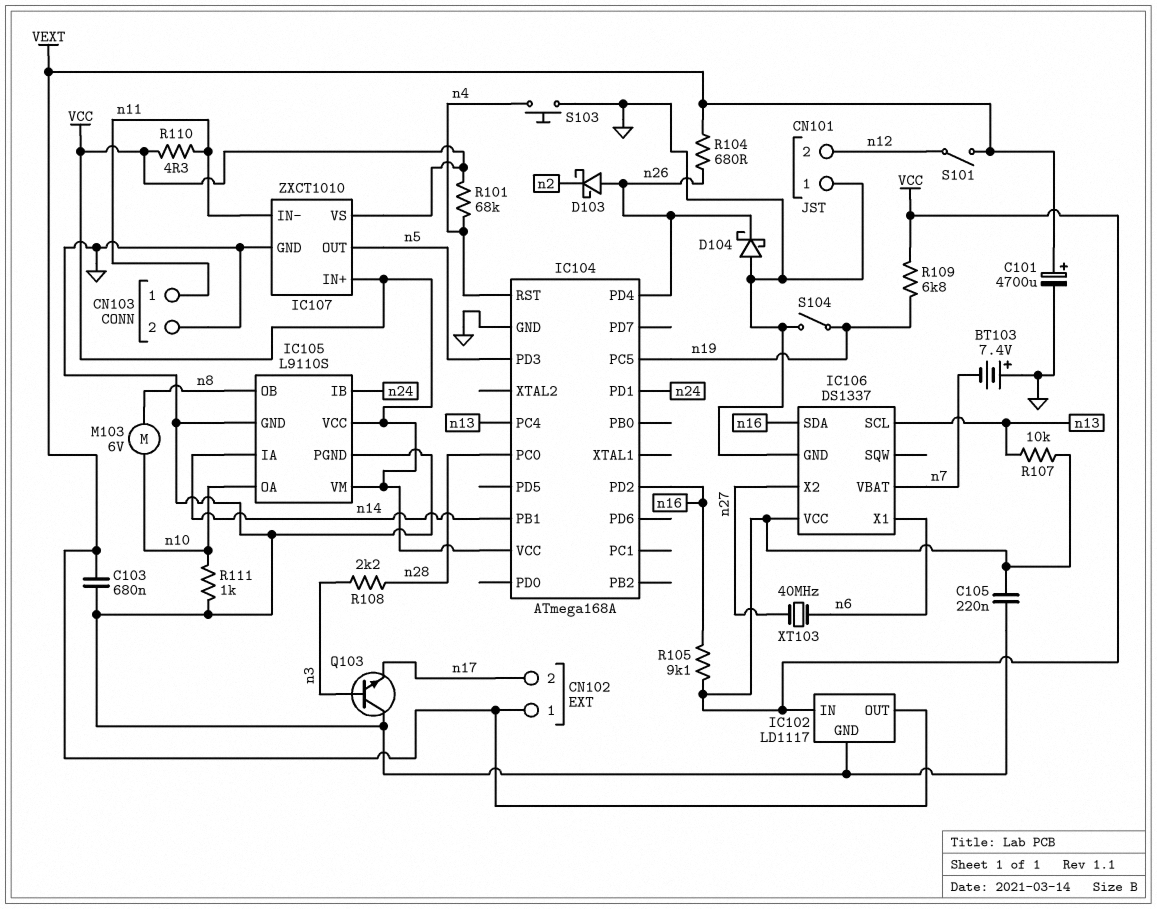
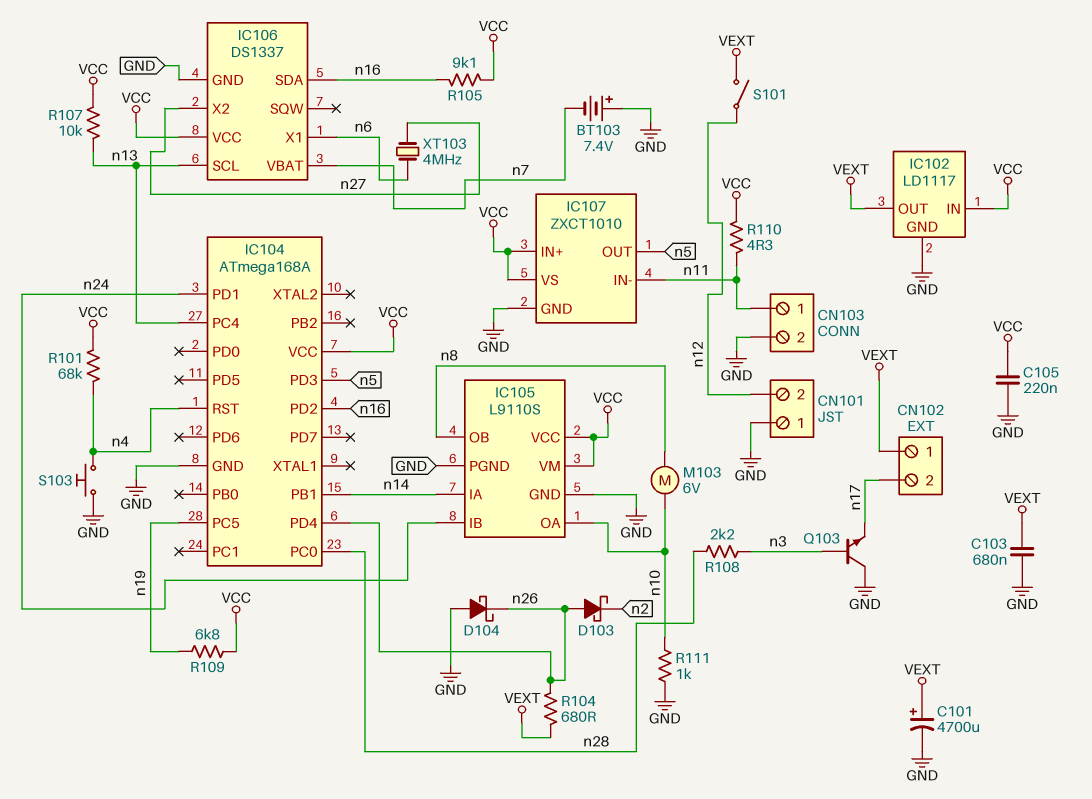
S104: switch (GND, n19) -> none
XT103: 40MHz (n6, n27) -> 4MHz (n6, n27)

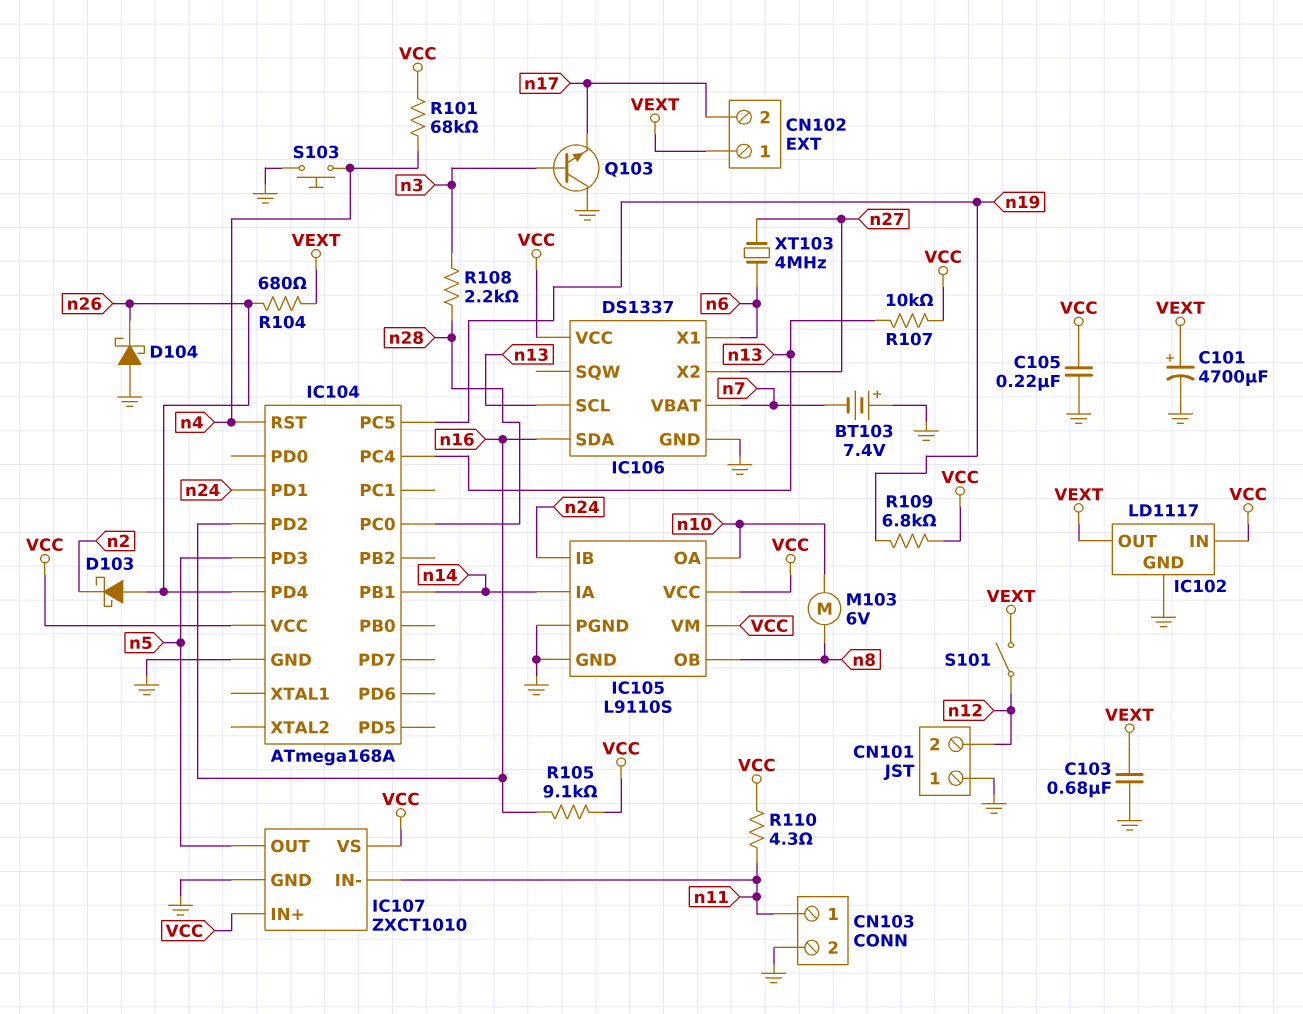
R111: 1k (GND, n10) -> none

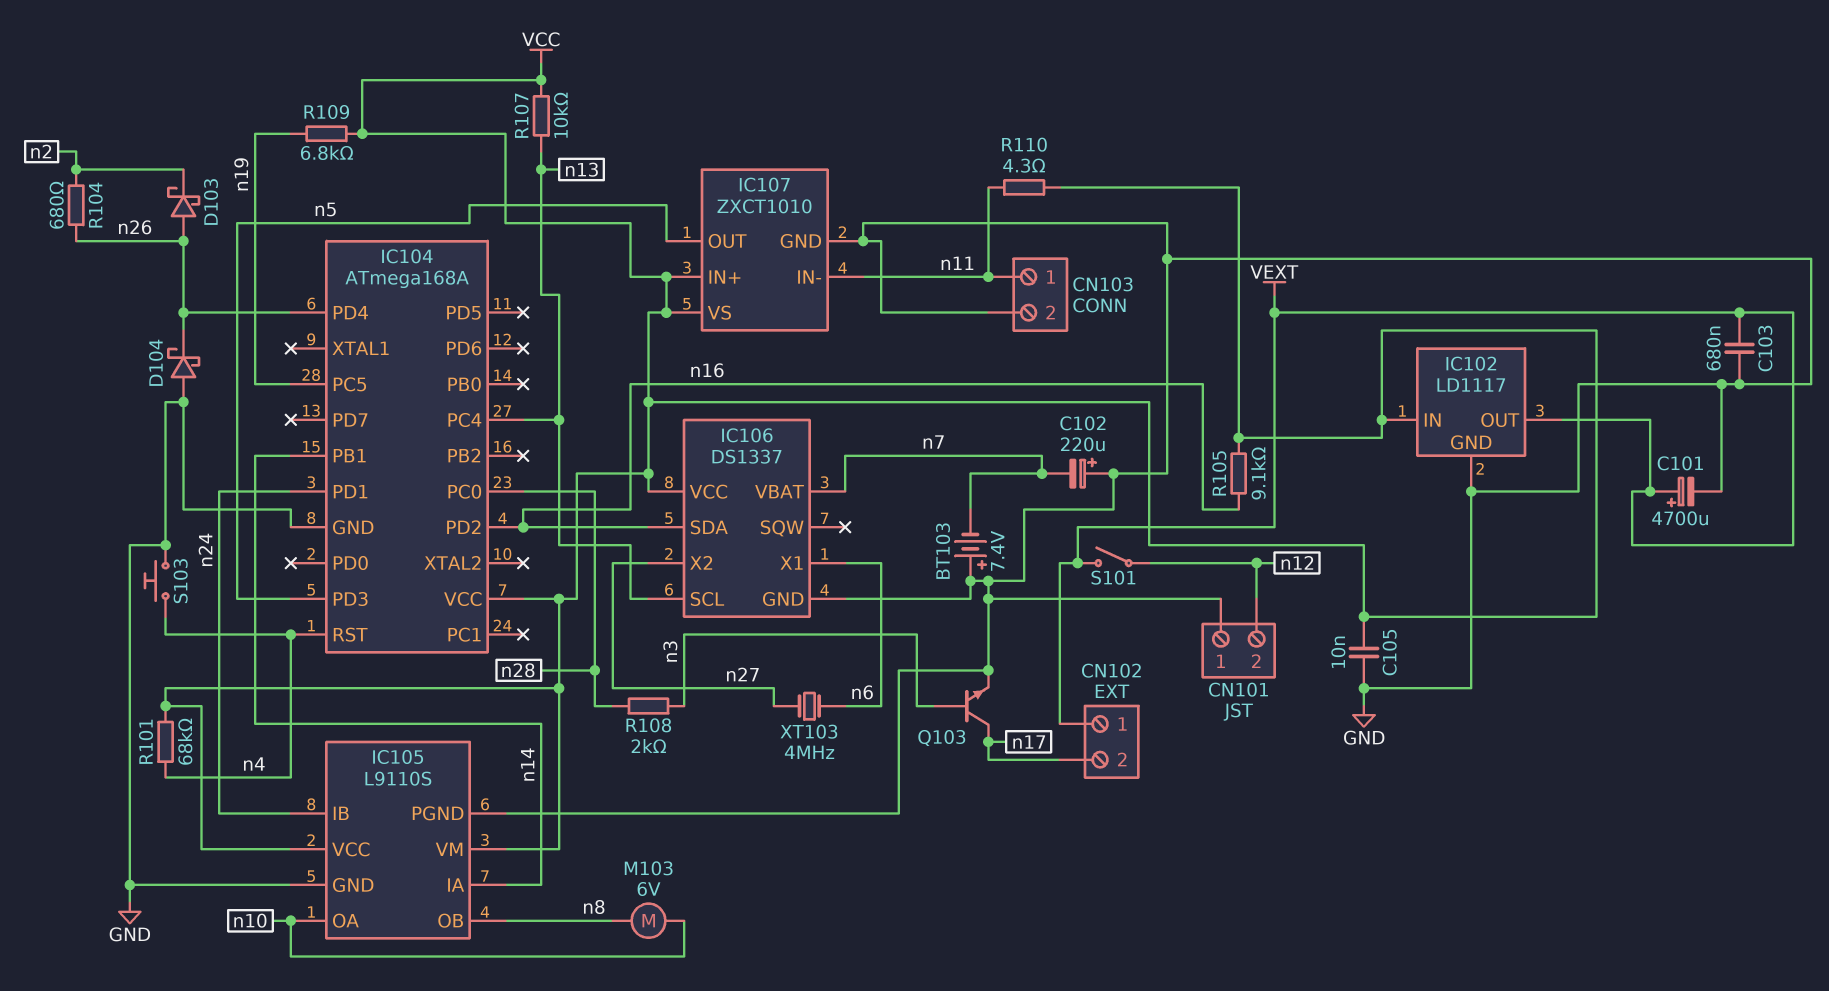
C102: none -> 220uF (plus GND, minus n7)
C105: 220nF (GND, VCC) -> 10nF (GND, VCC)
Q103: NPN (B n3, C GND, E n17) -> NPN (B n3, C n17, E GND)
R104: 680 (VEXT, n26) -> 680 (n2, n26)
R108: 2.2k (n3, n28) -> 2k (n3, n28)

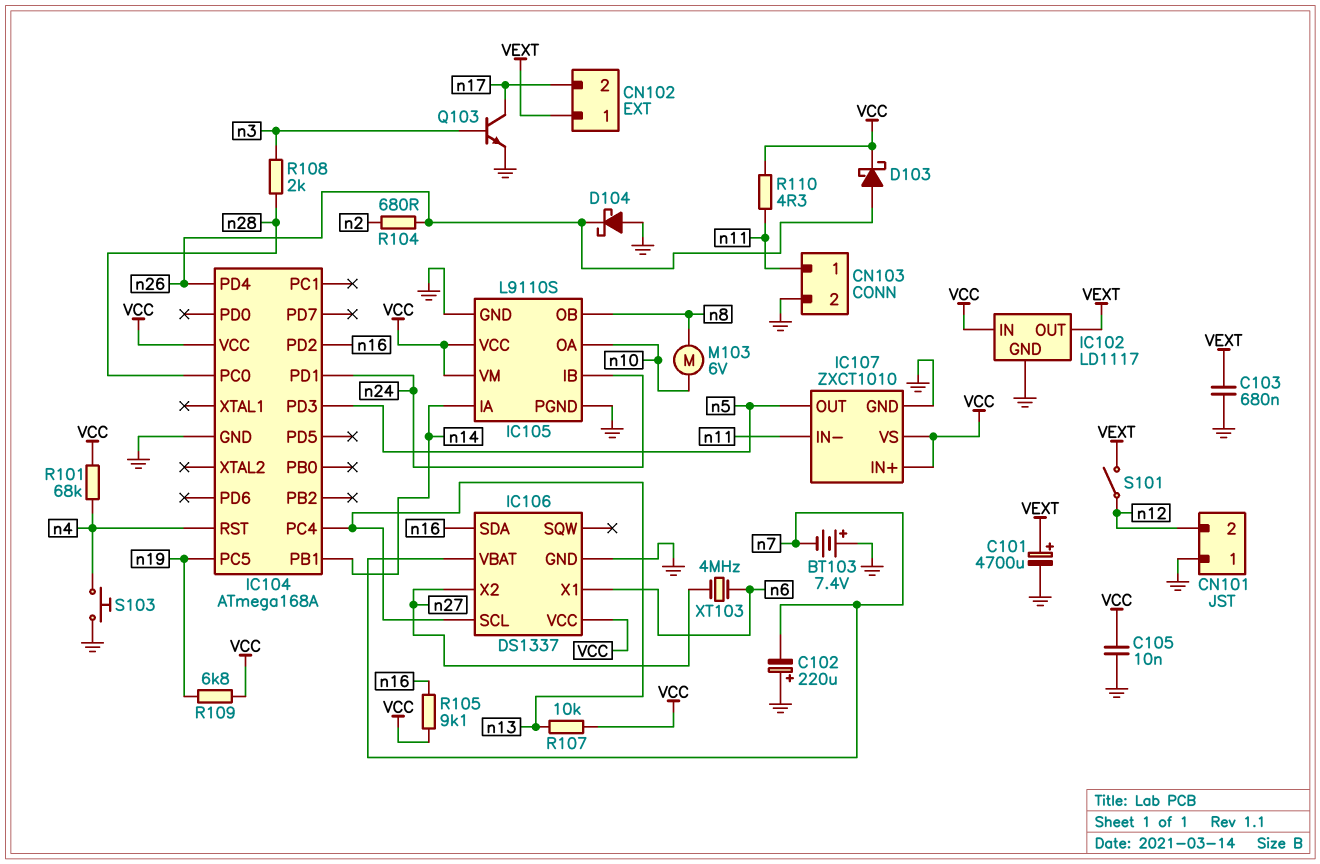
D103: schottky (A n26, K n2) -> schottky (A n26, K VCC)

